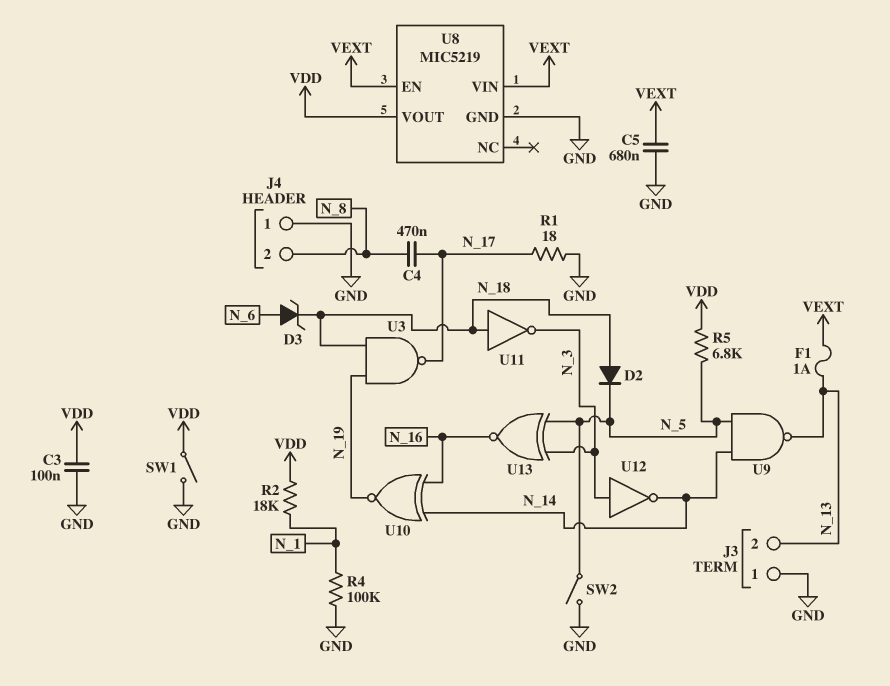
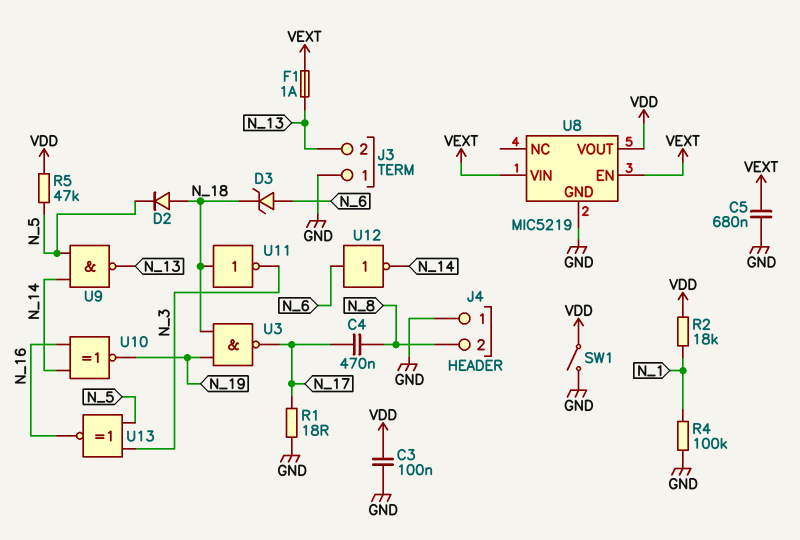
R5: 6.8k (N_5, VDD) -> 47k (N_5, VDD)
SW2: switch (GND, N_5) -> none
U12: NOT (in N_3, out N_14) -> NOT (in N_6, out N_14)

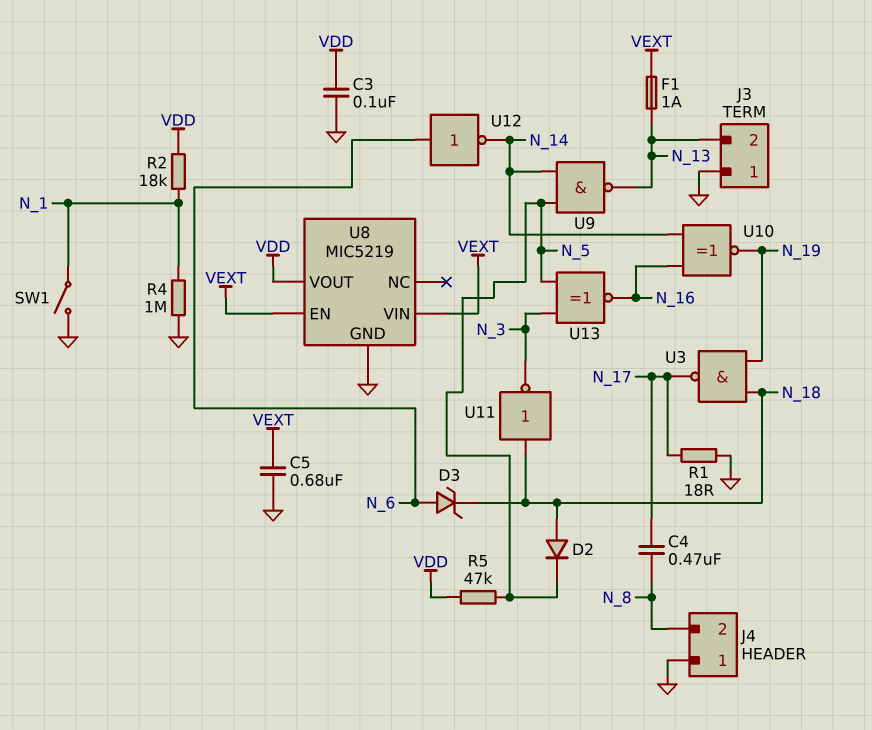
R4: 100k (GND, N_1) -> 1M (GND, N_1)
SW1: switch (GND, VDD) -> switch (GND, N_1)

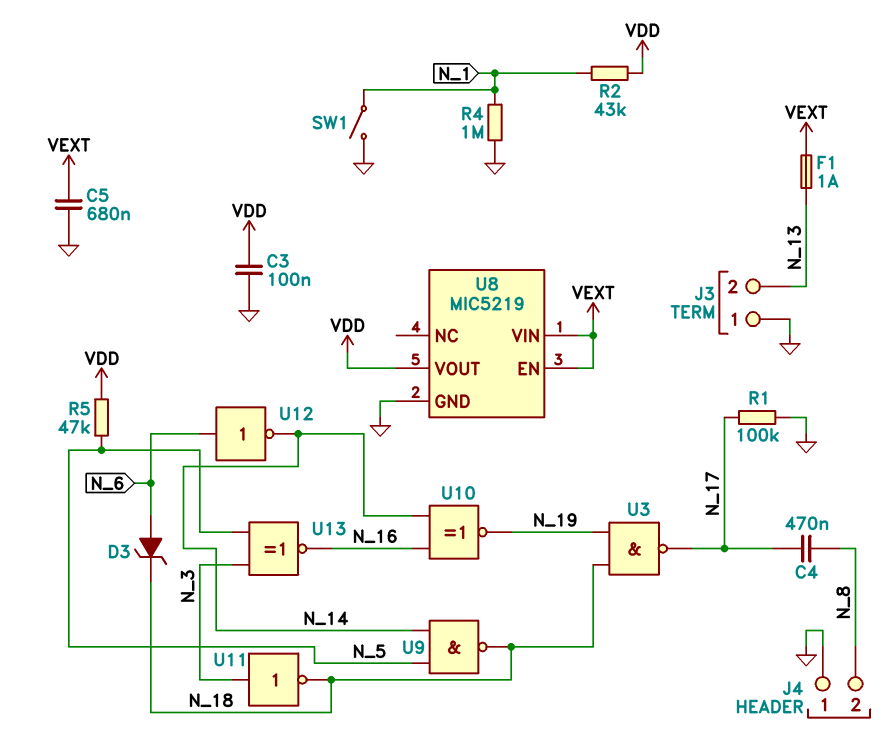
D2: diode (A N_18, K N_5) -> none
R1: 18 (GND, N_17) -> 100k (GND, N_17)
R2: 18k (N_1, VDD) -> 43k (N_1, VDD)
U9: NAND (in N_5, in N_14, out N_13) -> NAND (in N_5, in N_14, out N_18)
U11: NOT (in N_18, out N_3) -> NOT (in N_3, out N_18)

